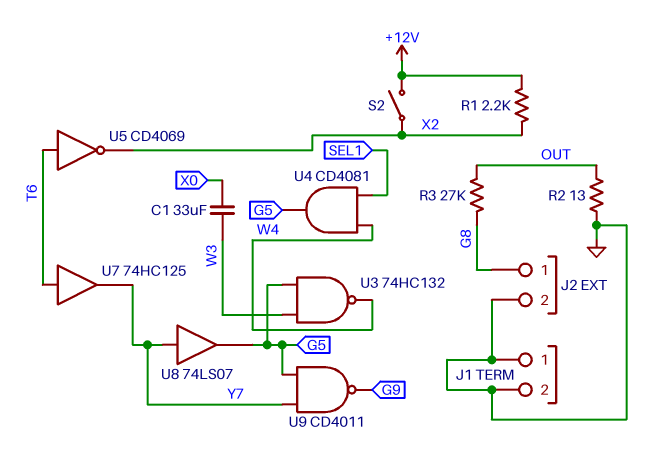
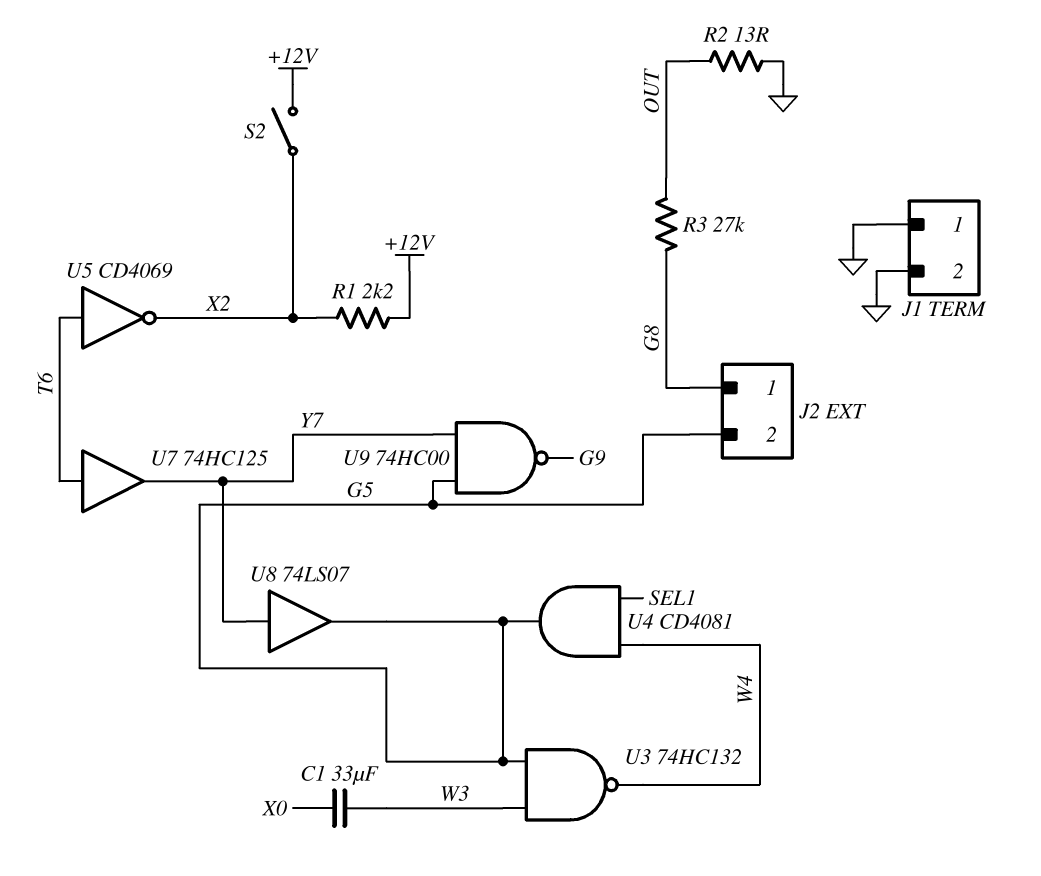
J2 pin 2: GND -> G5
U9: NAND CD4011 (in G5, in Y7, out G9) -> NAND 74HC00 (in G5, in Y7, out G9)

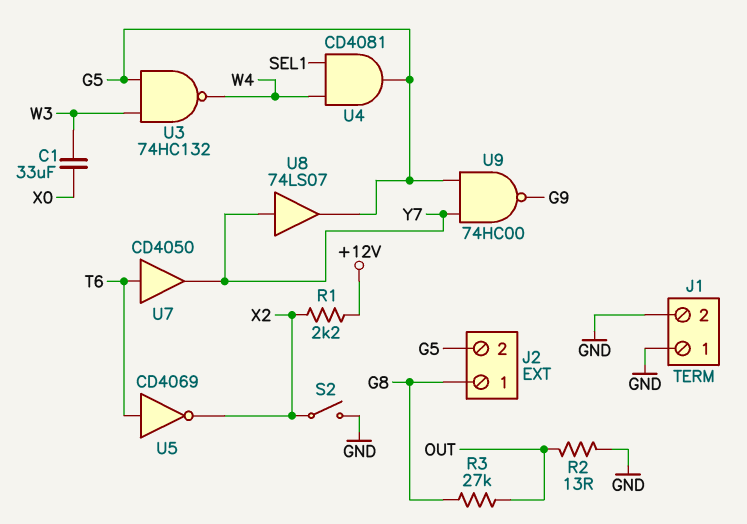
S2: switch (+12V, X2) -> switch (GND, X2)
U7: buffer 74HC125 (in T6, out Y7) -> buffer CD4050 (in T6, out Y7)

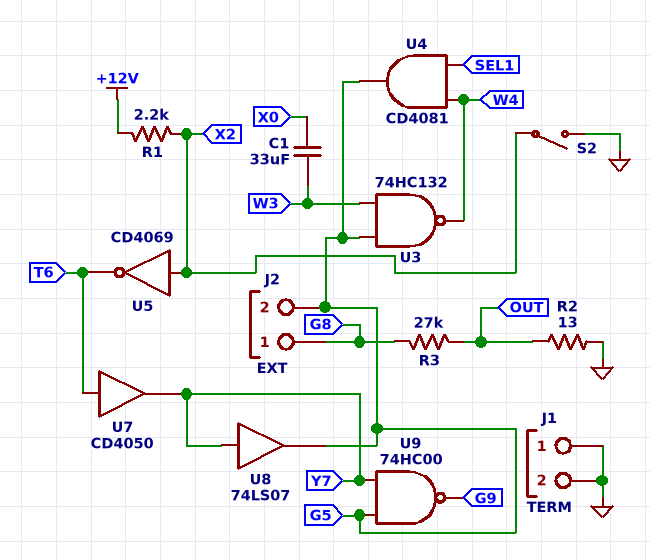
U5: NOT CD4069 (in T6, out X2) -> NOT CD4069 (in X2, out T6)

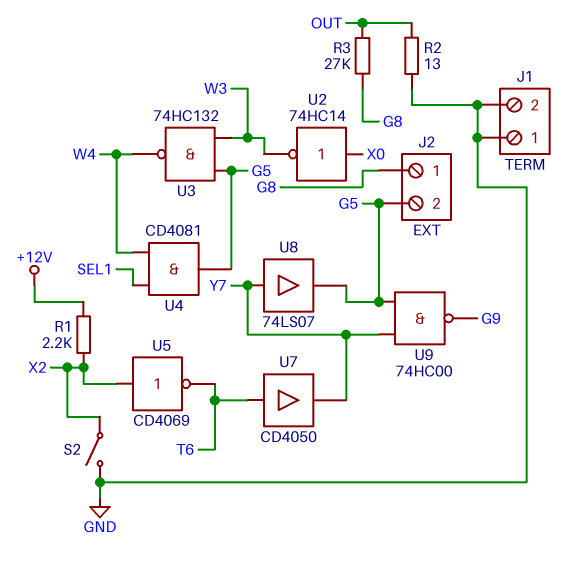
C1: 33uF (W3, X0) -> none
U2: none -> NOT 74HC14 (in X0, out W3)

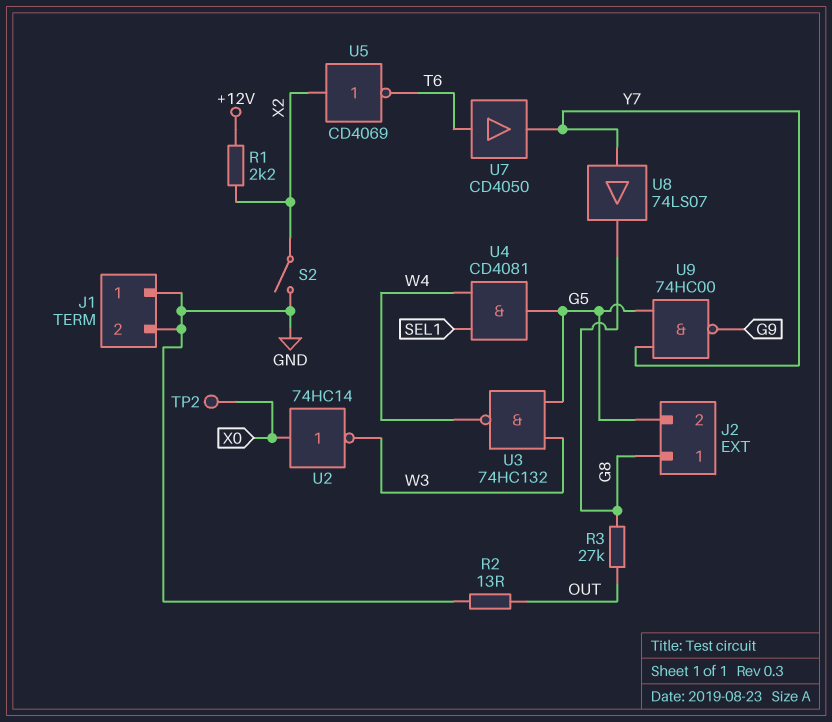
TP2: none -> test point (X0)
U8: buffer 74LS07 (in Y7, out G5) -> buffer 74LS07 (in Y7, out G8)

